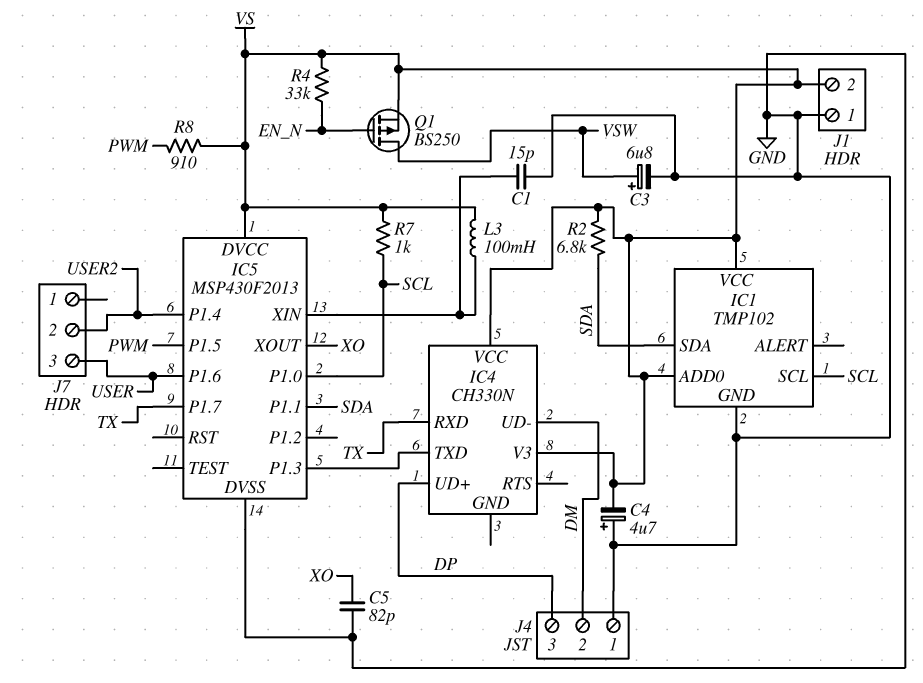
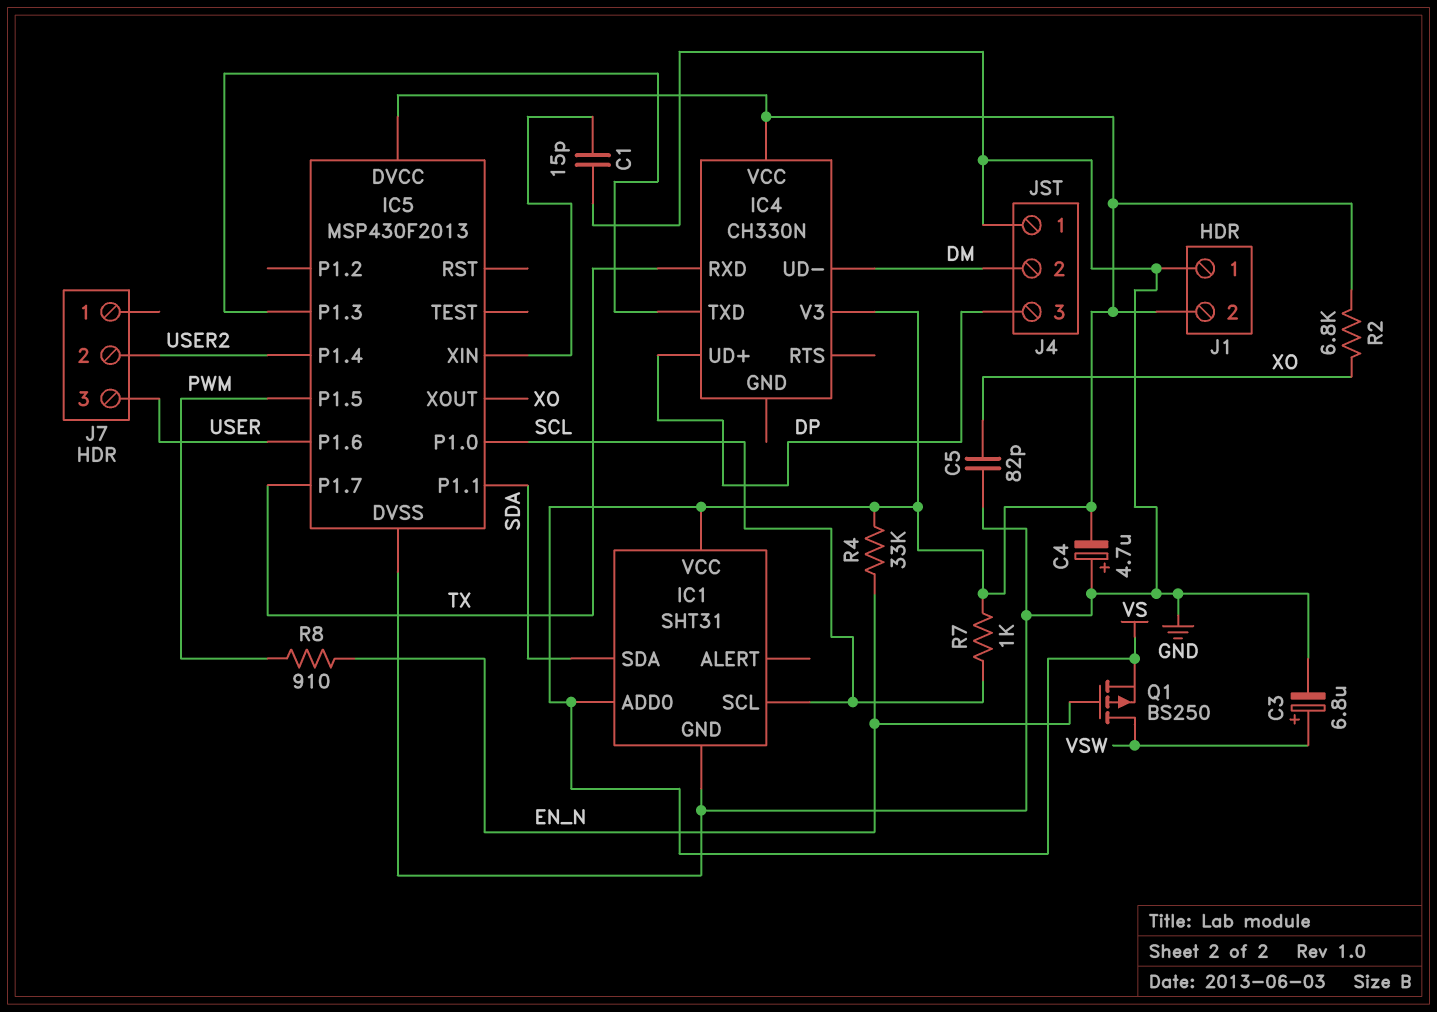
IC1: TMP102 -> SHT31
L3: 100mH (IC5/XIN, VS) -> none
R2: 6.8k (SDA, VS) -> 6.8k (VS, XO)
R8: 910 (PWM, VS) -> 910 (EN_N, PWM)

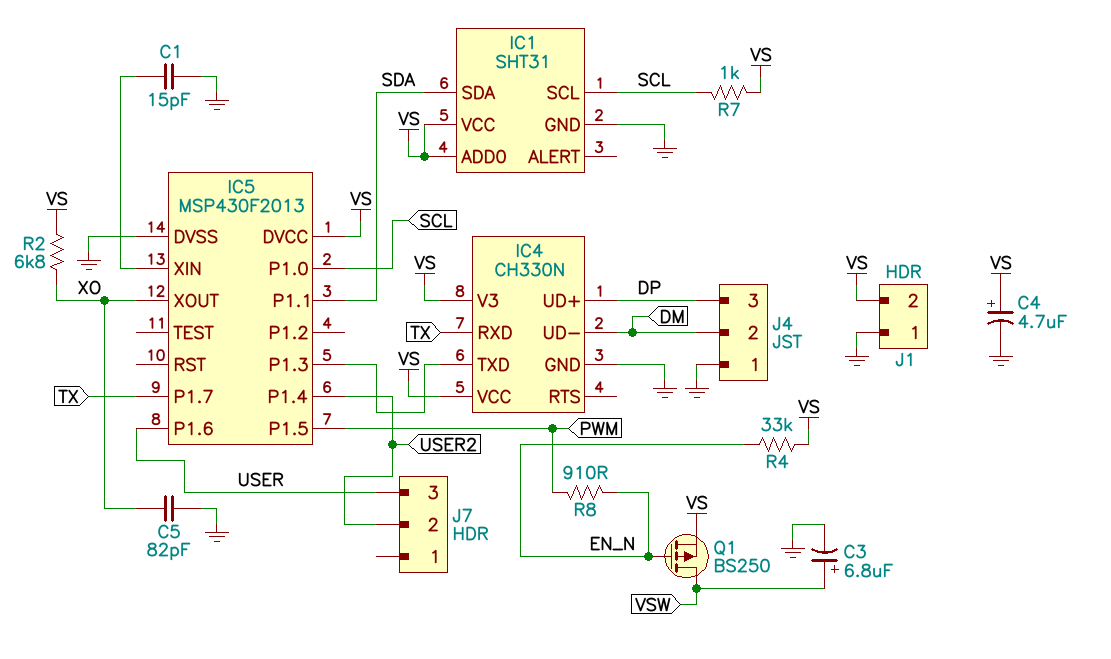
C4: 4.7uF (plus GND, minus VS) -> 4.7uF (plus VS, minus GND)
IC4 pin GND: none -> GND

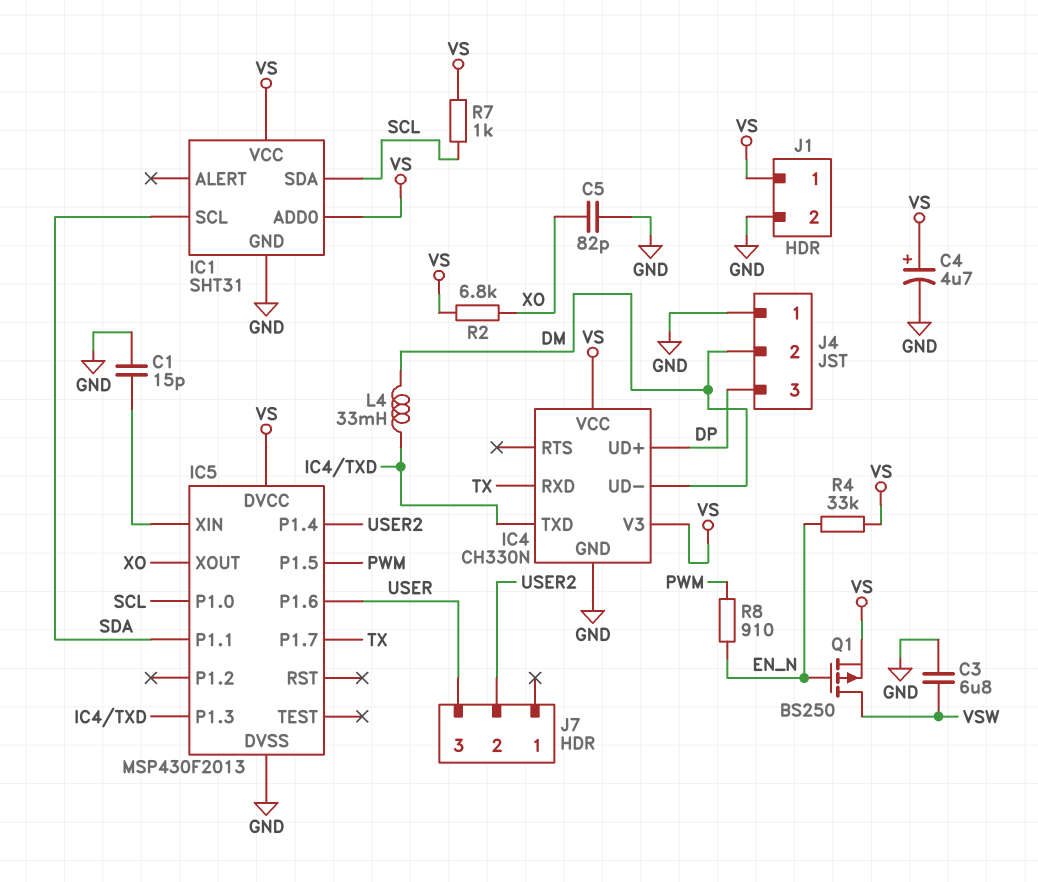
C3: 6.8uF (plus VSW, minus GND) -> 6.8uF (GND, VSW)
IC1 pin SCL: SCL -> SDA
IC1 pin SDA: SDA -> SCL
J1 pin 1: GND -> VS
J1 pin 2: VS -> GND
L4: none -> 33mH (DM, IC4/TXD)

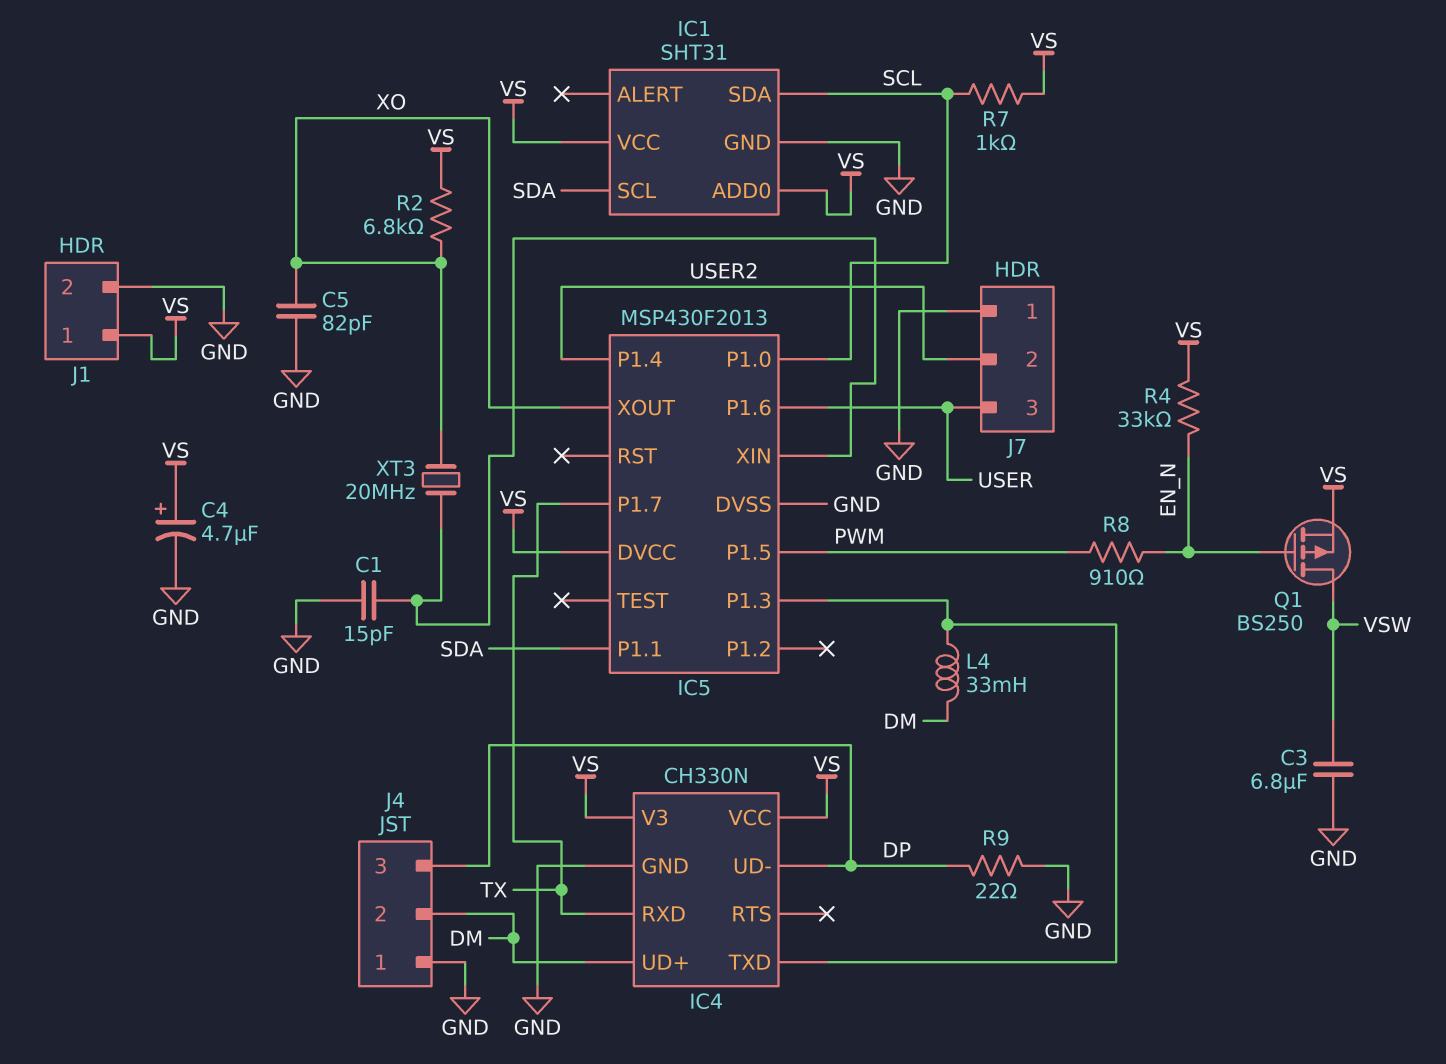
IC4 pin UD+: DP -> DM
IC4 pin UD-: DM -> DP
J7 pin 1: none -> GND
R9: none -> 22 (DP, GND)
XT3: none -> 20MHz (IC5/XIN, XO)

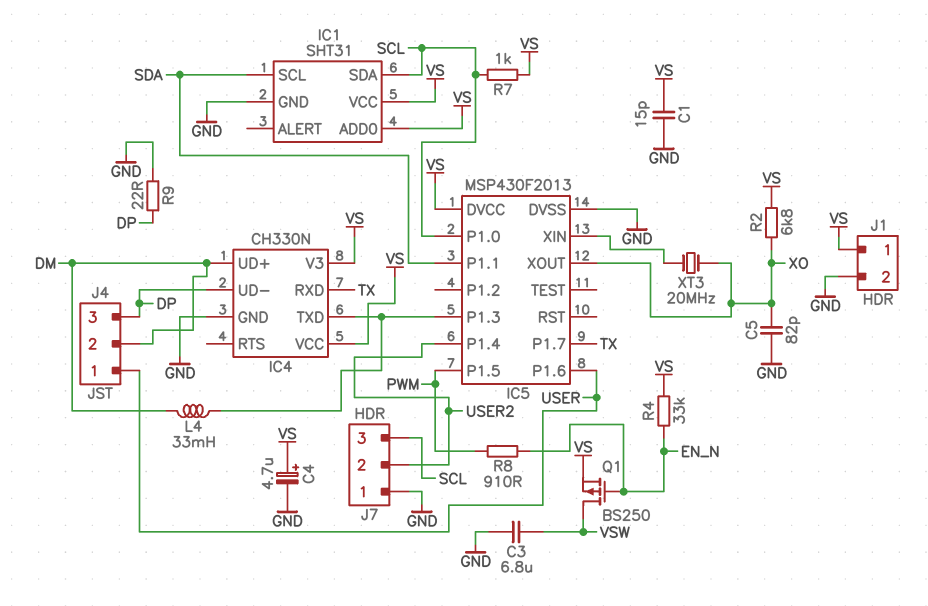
C1: 15pF (GND, IC5/XIN) -> 15pF (GND, VS)
J4 pin 1: GND -> USER
J7 pin 3: USER -> SCL

